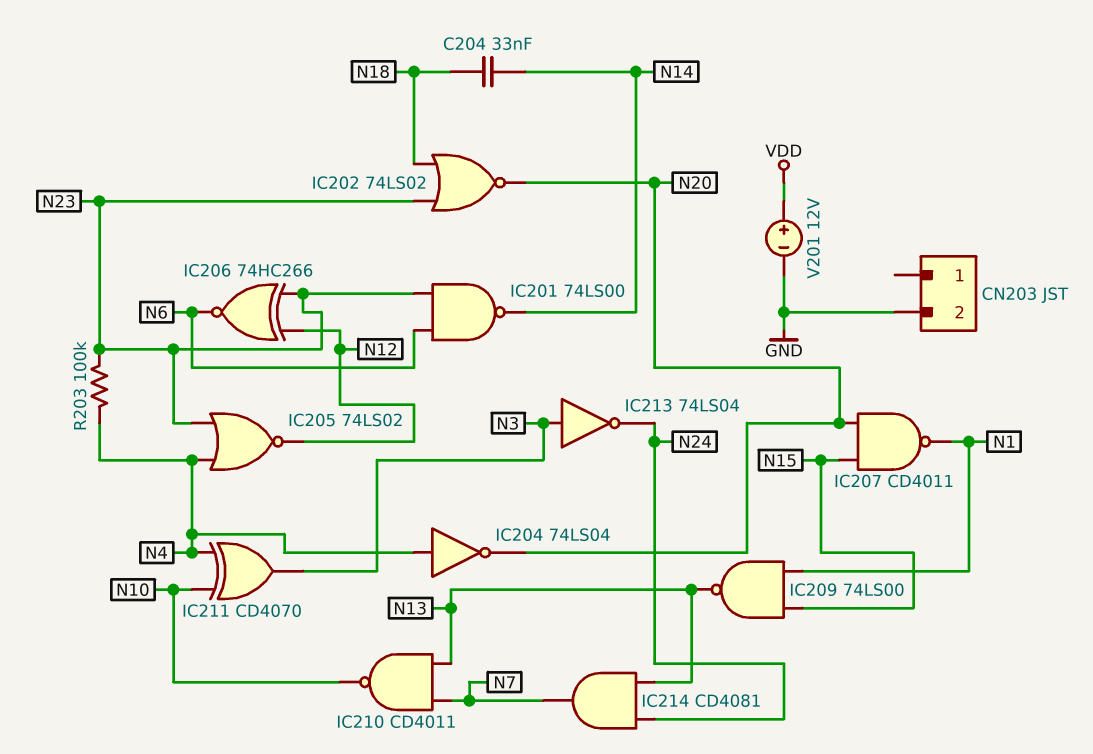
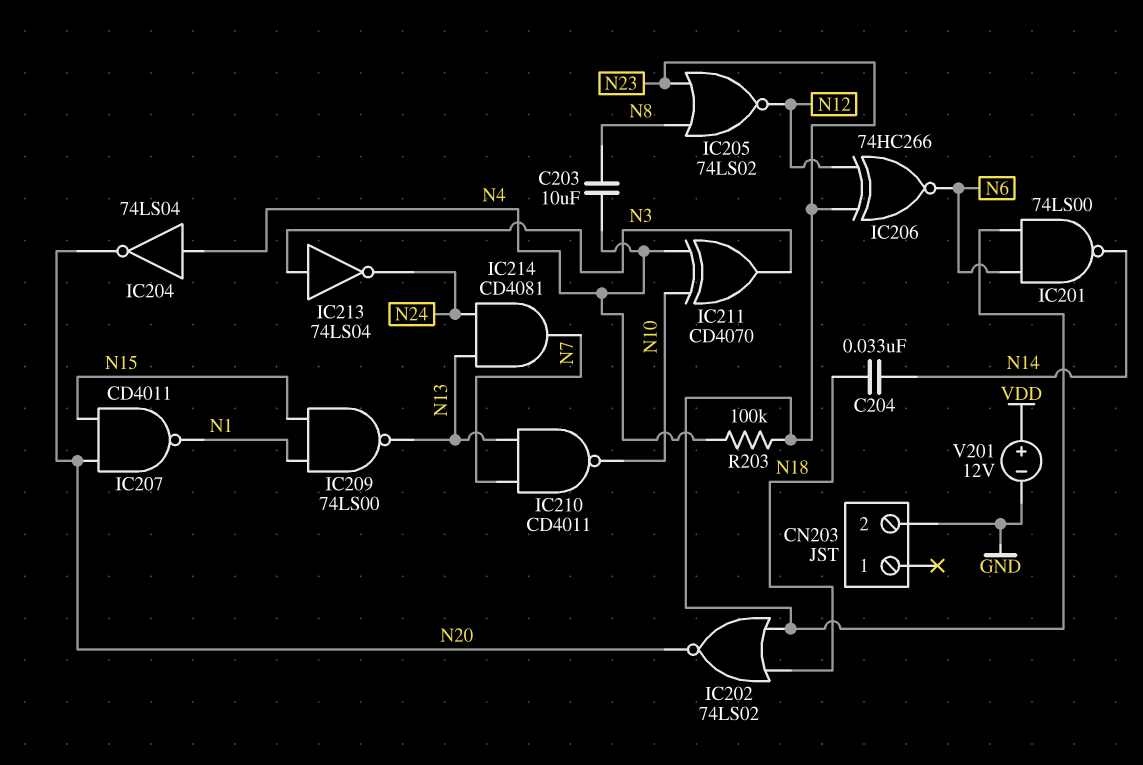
C203: none -> 10uF (N4, N8)
IC205: NOR 74LS02 (in N4, in N23, out N12) -> NOR 74LS02 (in N8, in N23, out N12)

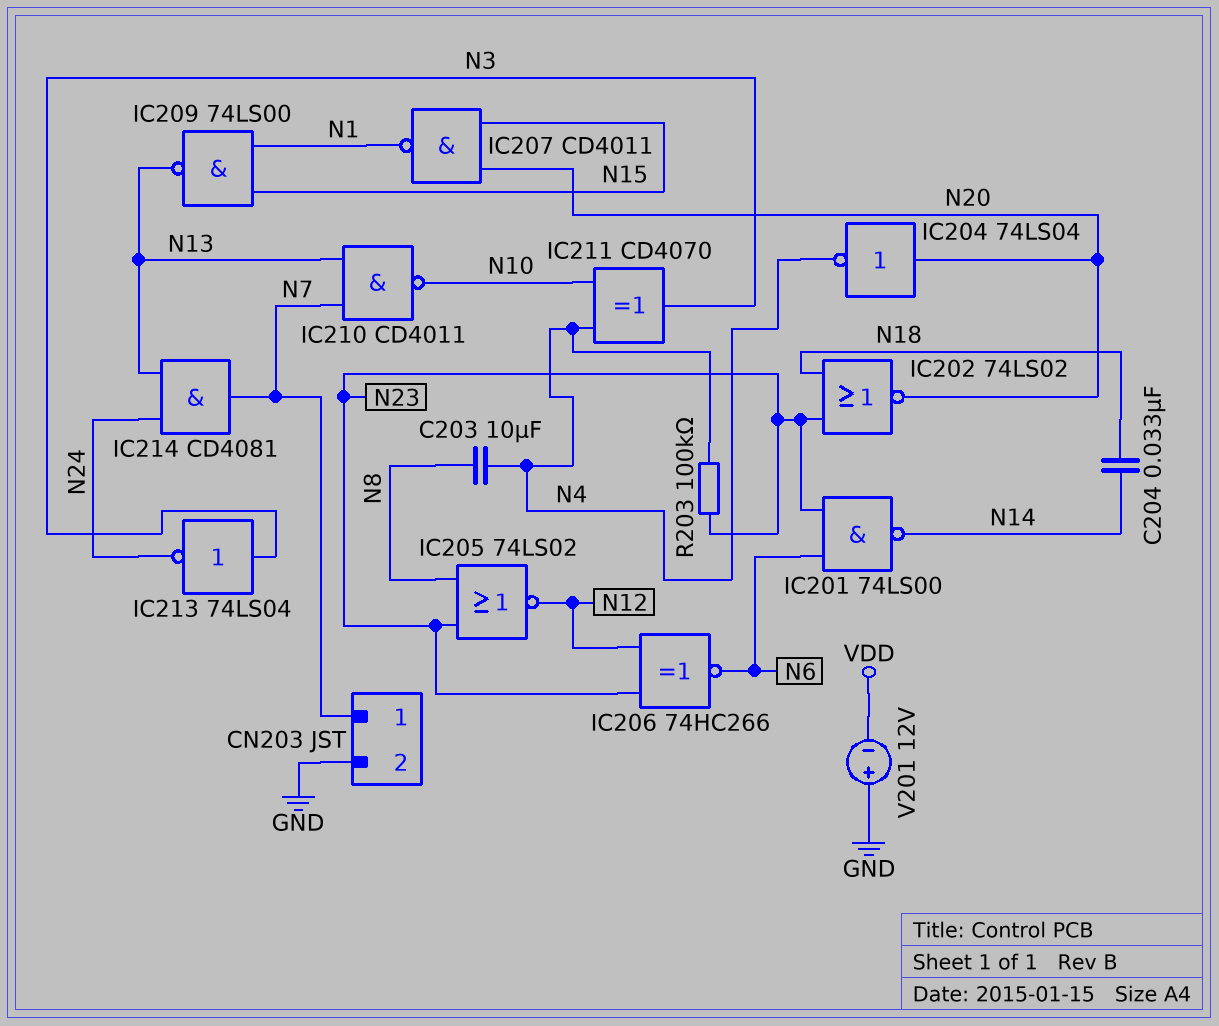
CN203 pin 1: none -> N7
IC204: NOT 74LS04 (in N4, out N20) -> NOT 74LS04 (in N20, out N4)
V201: 12V (plus VDD, minus GND) -> 12V (plus GND, minus VDD)

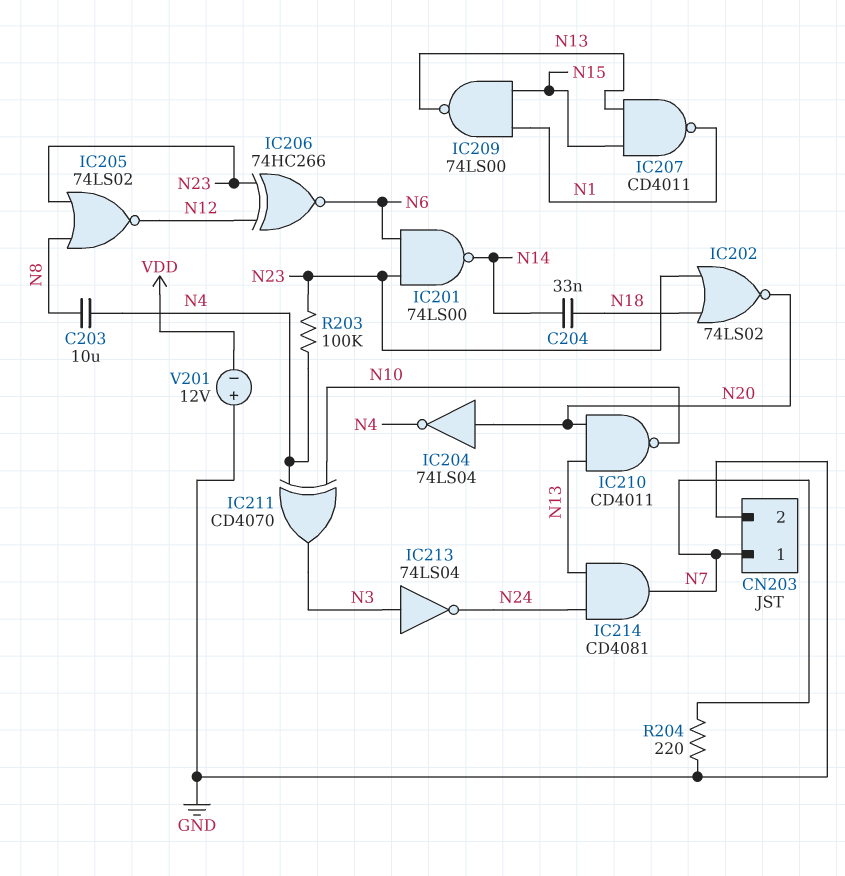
IC207: NAND CD4011 (in N15, in N20, out N1) -> NAND CD4011 (in N13, in N15, out N1)
IC210: NAND CD4011 (in N7, in N13, out N10) -> NAND CD4011 (in N13, in N20, out N10)
R204: none -> 220 (GND, N7)

